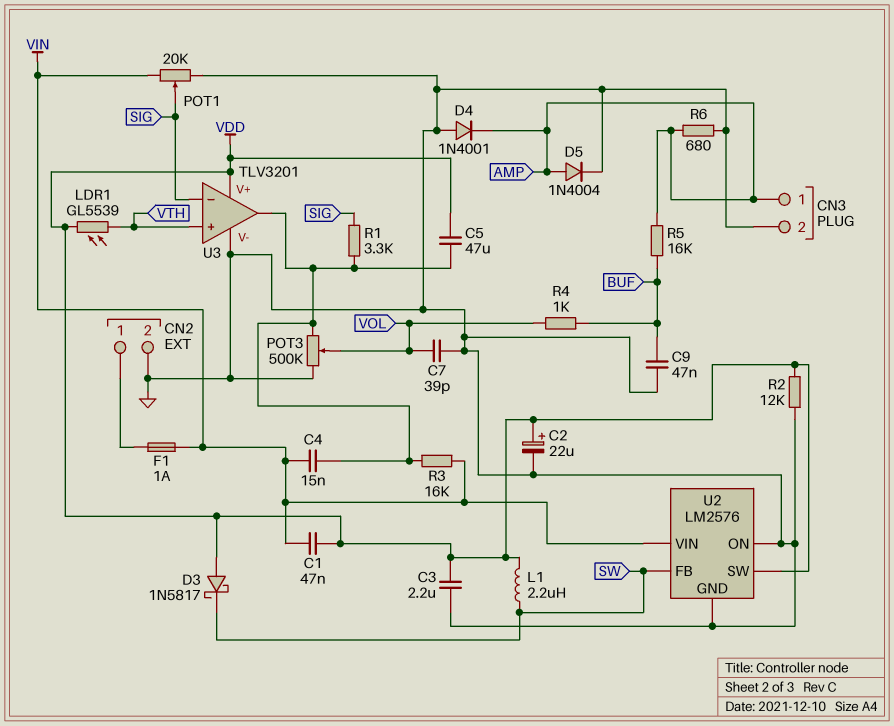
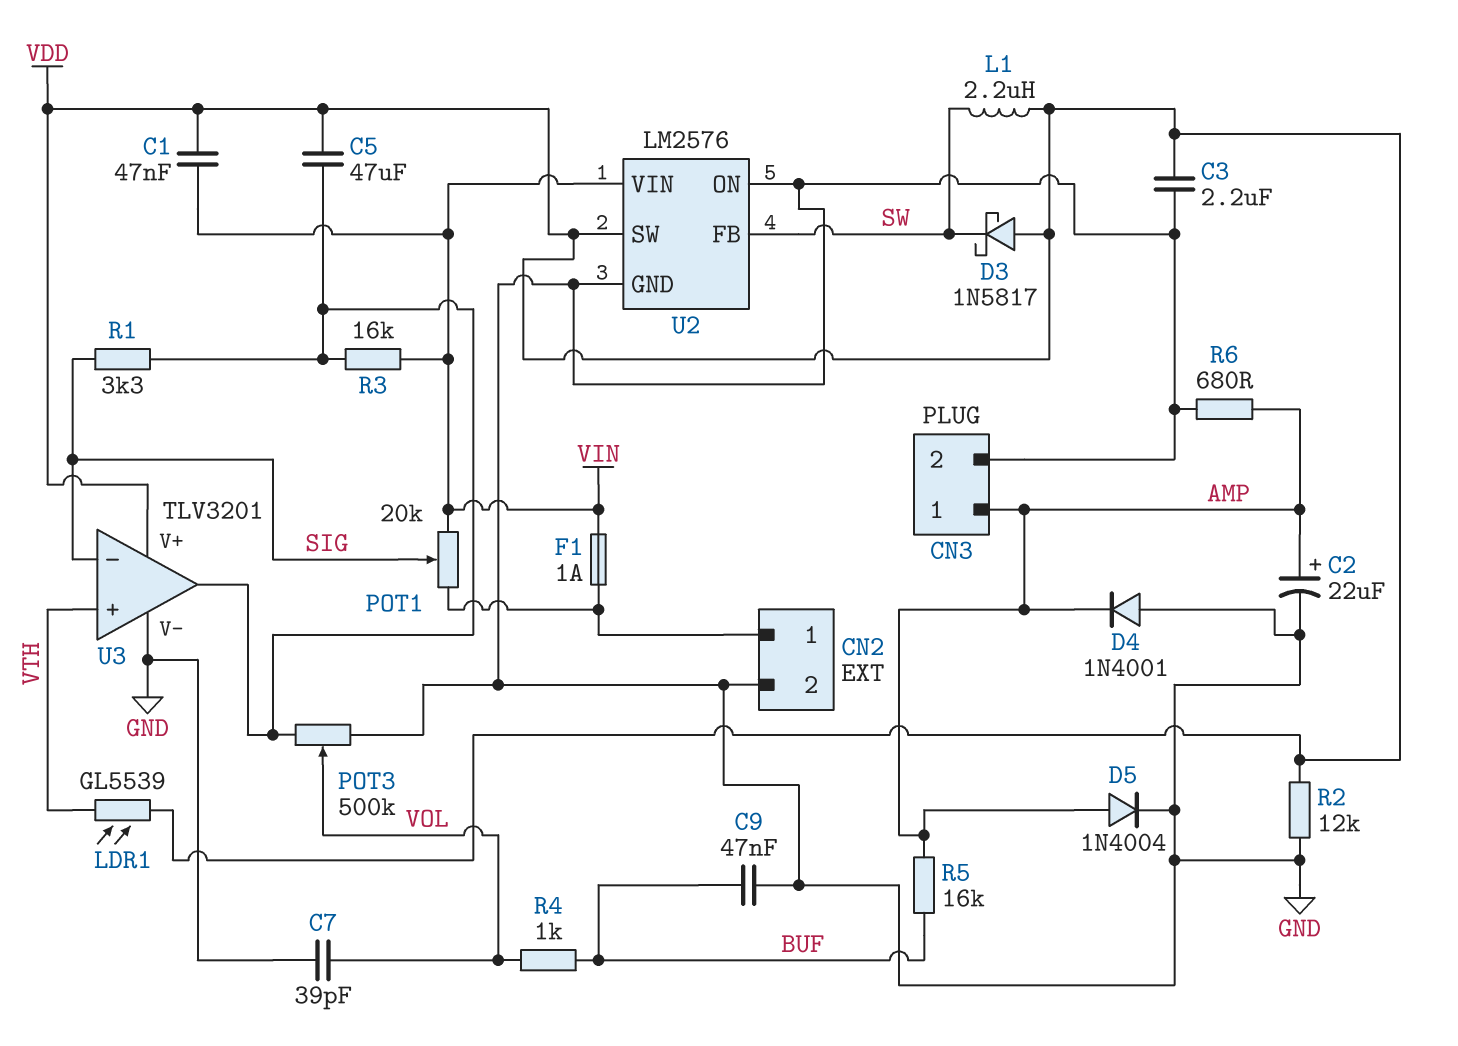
C2: 22uF (plus VDD, minus GND) -> 22uF (plus AMP, minus GND)
C4: 15nF (U3/out, VIN) -> none
POT1: 20k (GND, VIN, wiper SIG) -> 20k (CN2/1, VIN, wiper SIG)

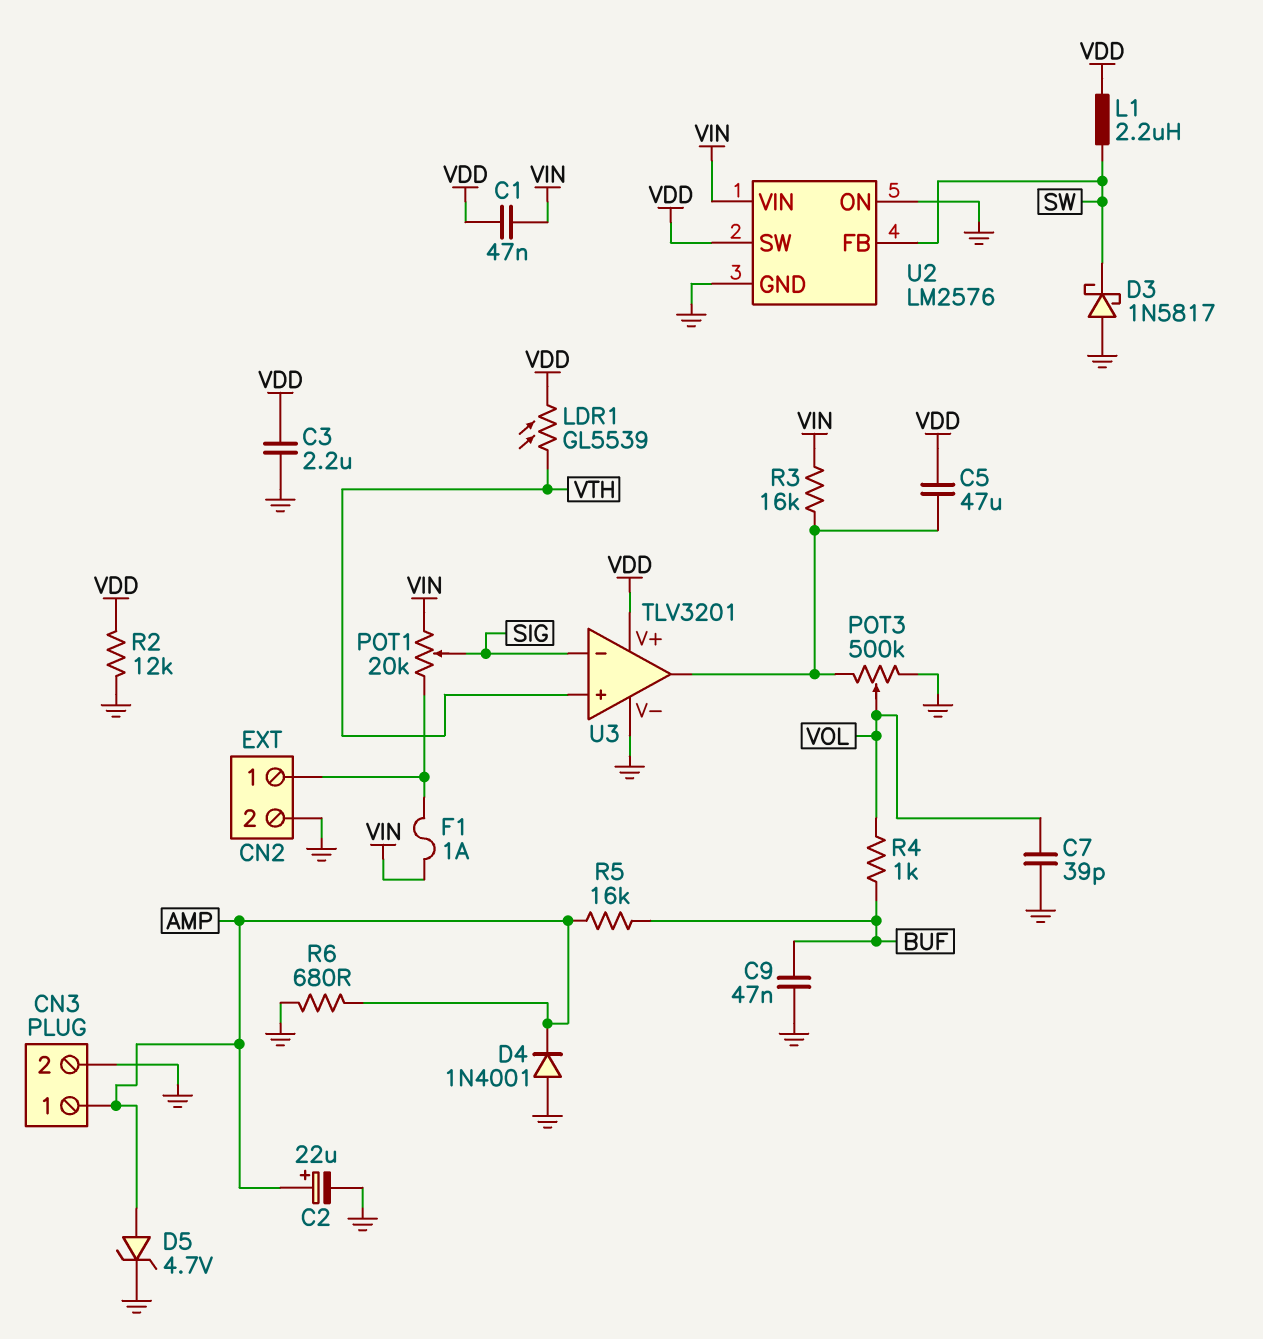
D3: schottky 1N5817 (A VDD, K SW) -> schottky 1N5817 (A GND, K SW)
D5: diode 1N4004 (A AMP, K GND) -> zener 4.7V (A AMP, K GND)
R1: 3.3k (SIG, U3/out) -> none

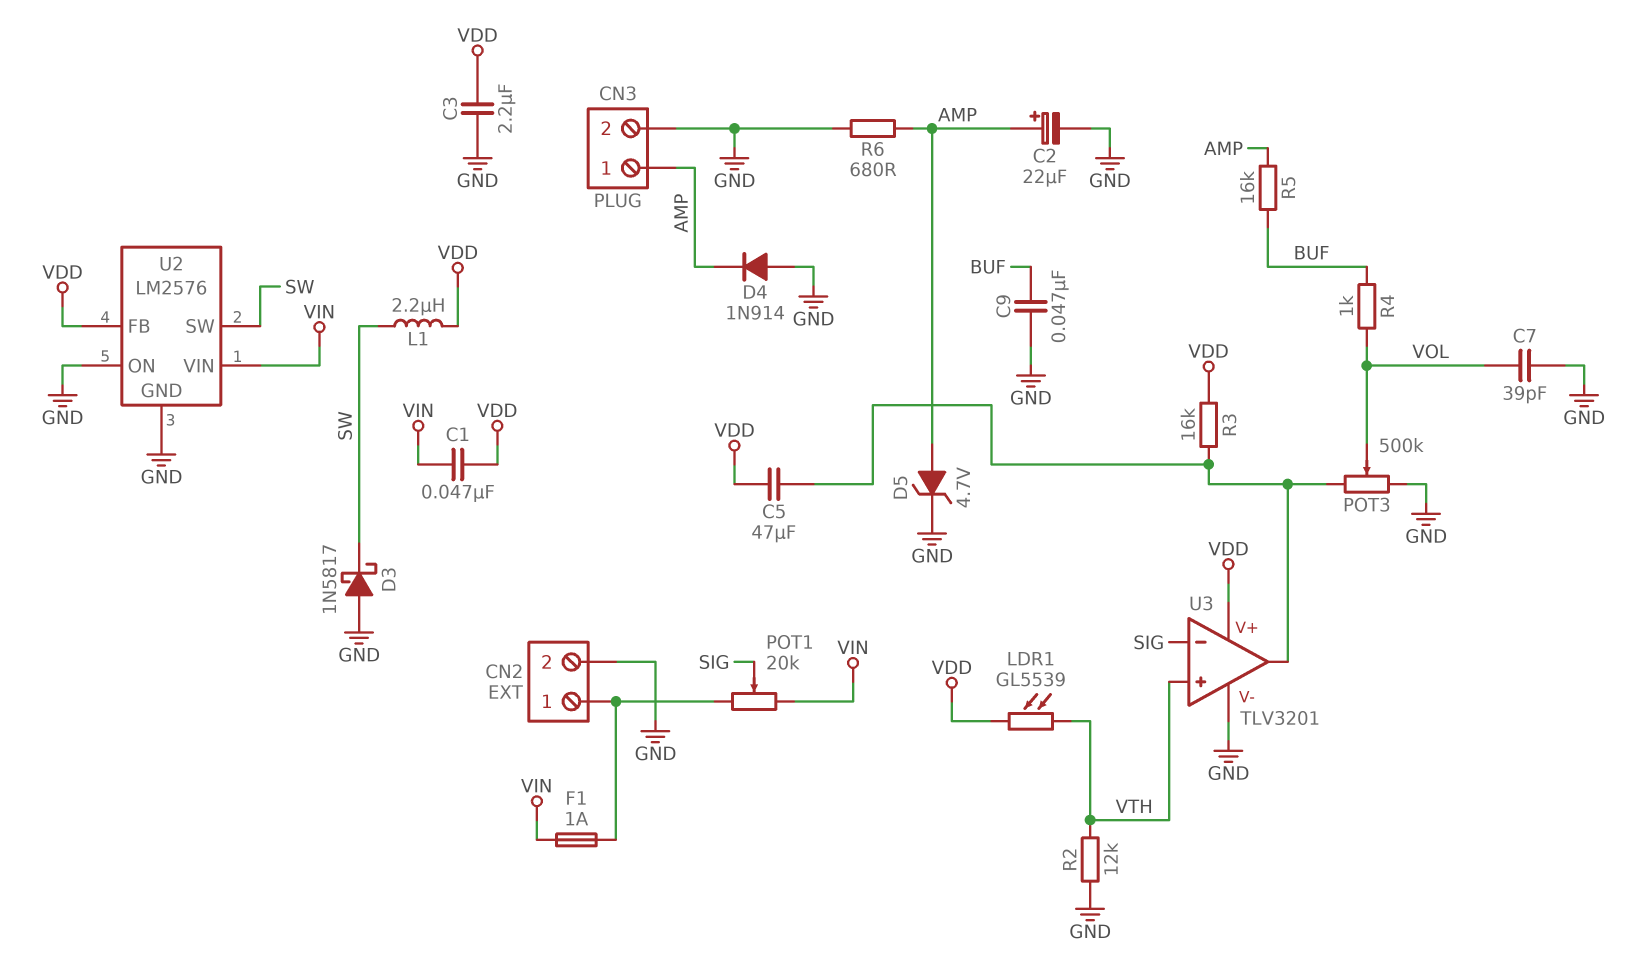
D4: diode 1N4001 (A GND, K AMP) -> diode 1N914 (A GND, K AMP)
R2: 12k (GND, VDD) -> 12k (GND, VTH)
R3: 16k (U3/out, VIN) -> 16k (U3/out, VDD)
U2 pin FB: SW -> VDD
U2 pin SW: VDD -> SW

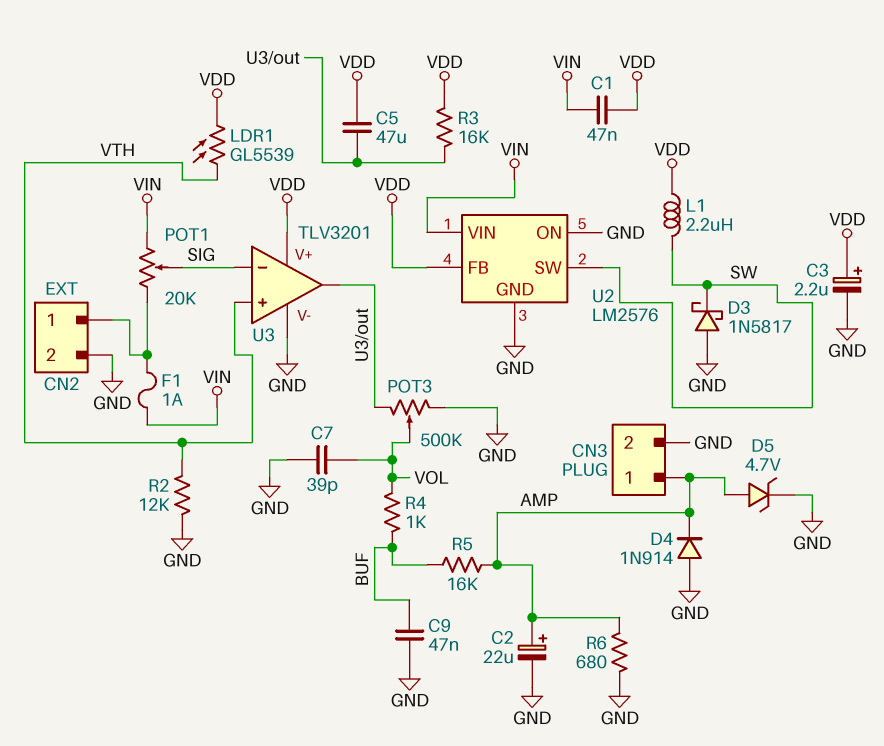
C3: 2.2uF (GND, VDD) -> 2.2uF (plus VDD, minus GND)

